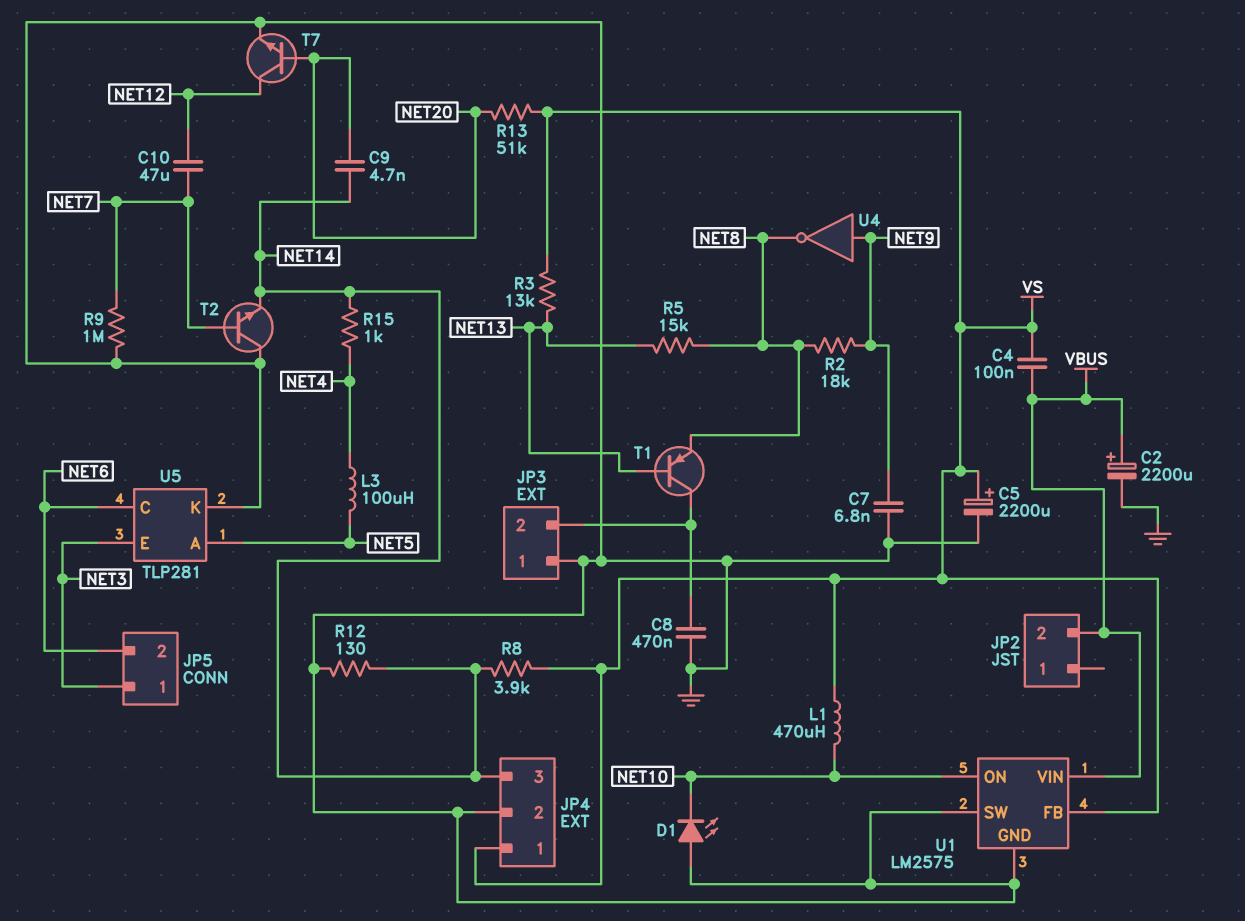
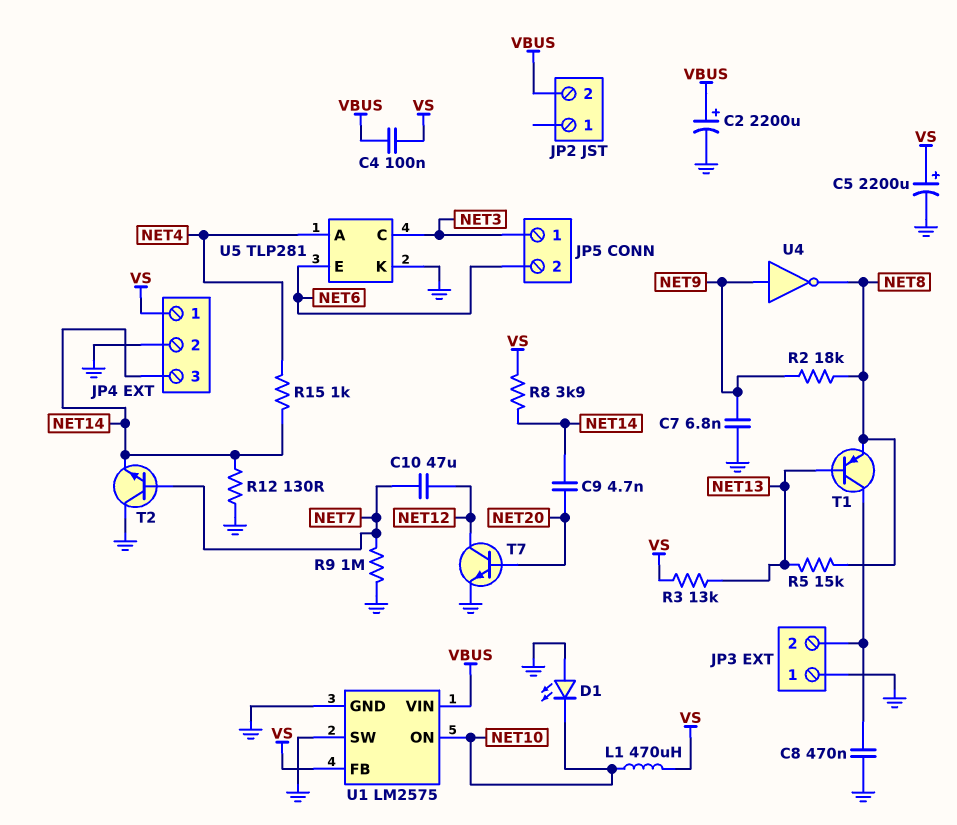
L3: 100uH (NET4, NET5) -> none
R13: 51k (NET20, VS) -> none
U5 pin A: NET5 -> NET4
U5 pin C: NET6 -> NET3
U5 pin E: NET3 -> NET6

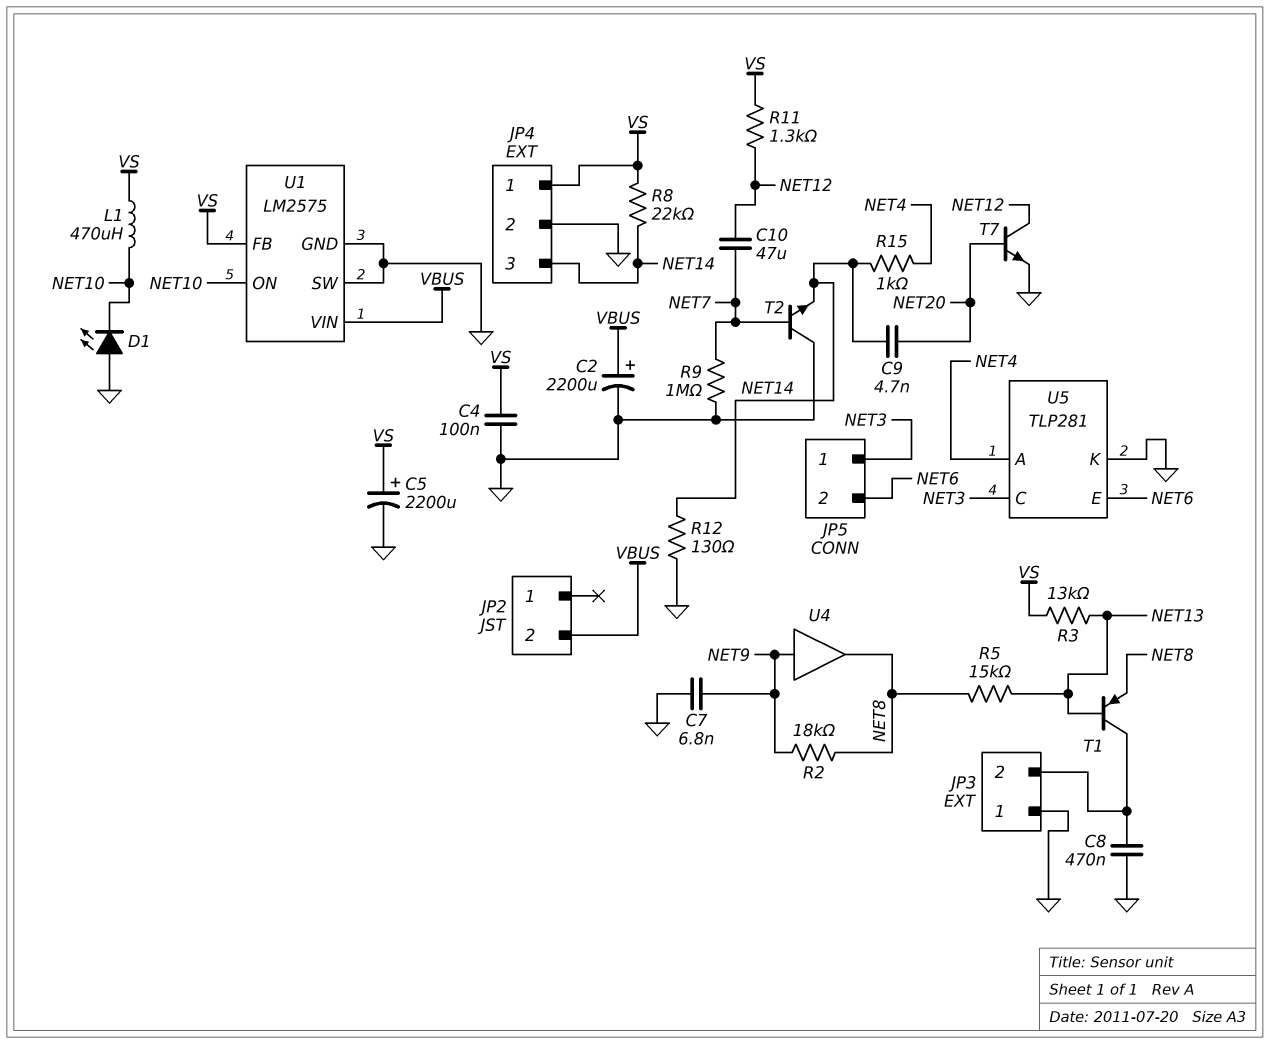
C4: 100nF (VBUS, VS) -> 100nF (GND, VS)
R8: 3.9k (NET14, VS) -> 22k (NET14, VS)
R11: none -> 1.3k (NET12, VS)
U4: NOT (in NET9, out NET8) -> buffer (in NET9, out NET8)

